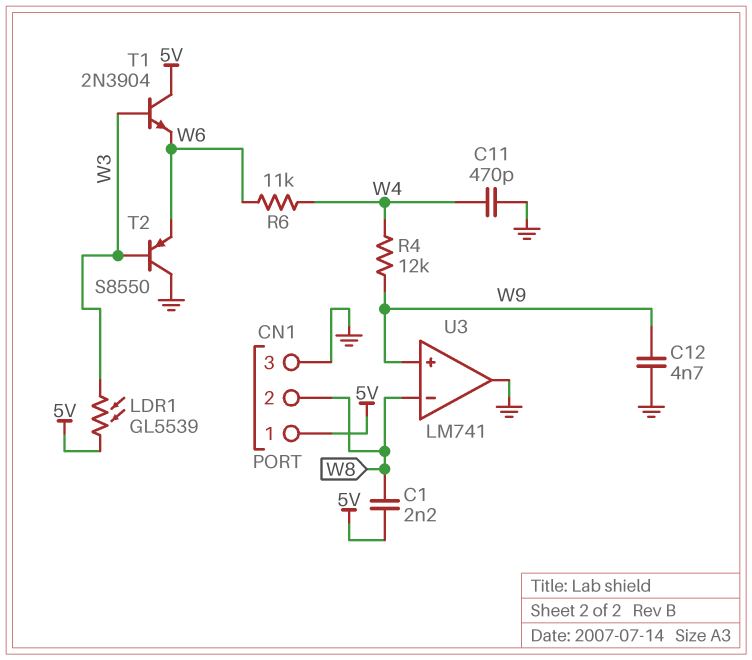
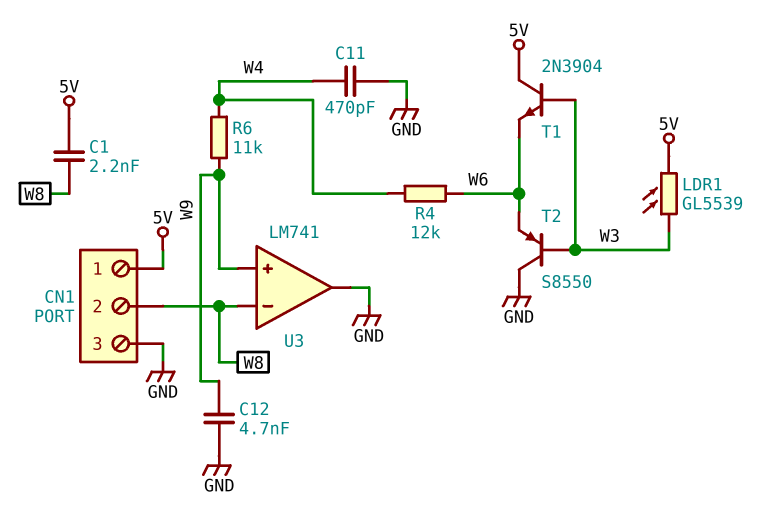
R4: 12k (W4, W9) -> 12k (W4, W6)
R6: 11k (W4, W6) -> 11k (W4, W9)

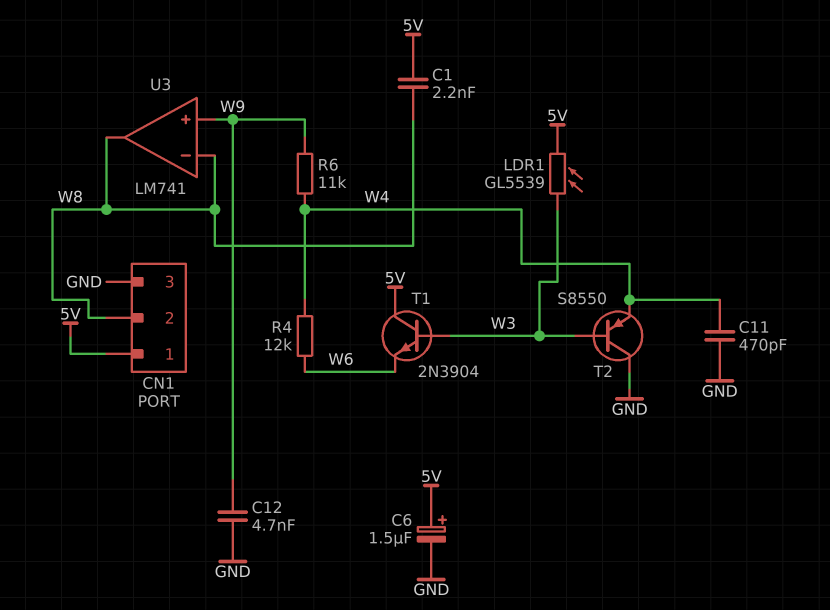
C6: none -> 1.5uF (plus 5V, minus GND)
T2: PNP S8550 (B W3, C GND, E W6) -> PNP S8550 (B W3, C GND, E W4)
U3 pin out: GND -> W8

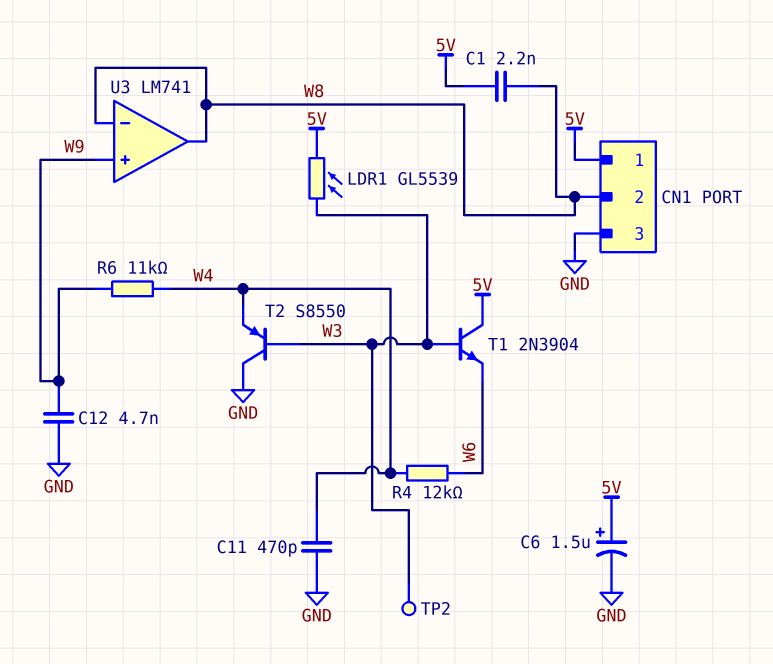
TP2: none -> test point (W3)

